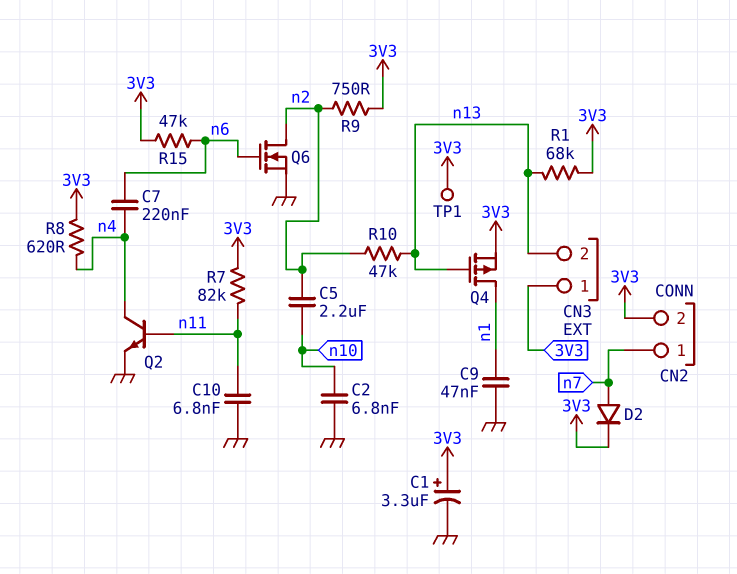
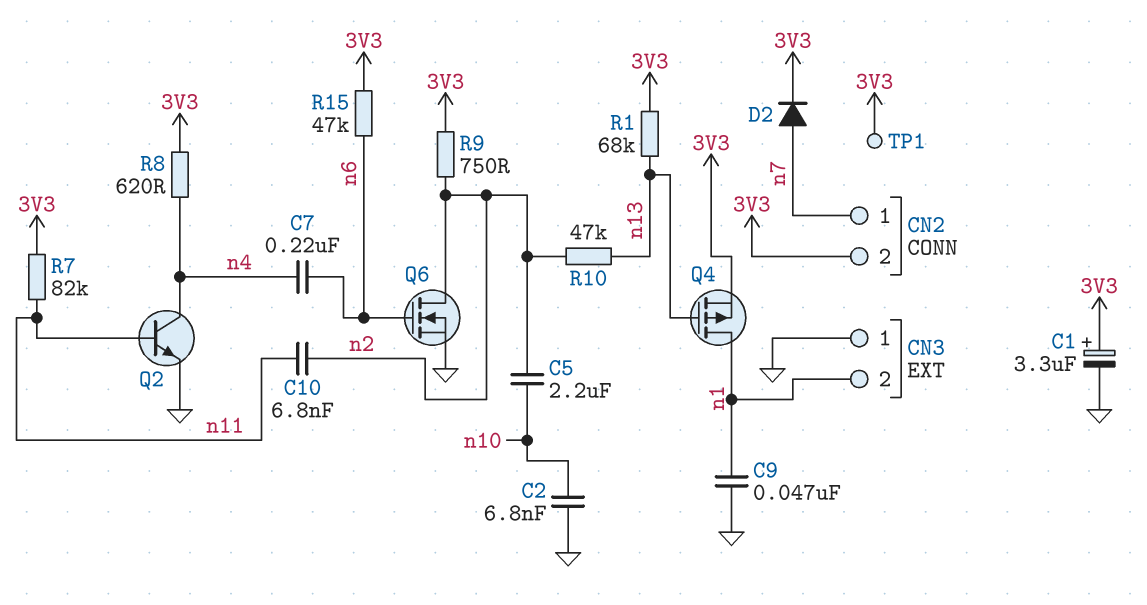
C10: 6.8nF (GND, n11) -> 6.8nF (n2, n11)
CN3 pin 1: 3V3 -> GND
CN3 pin 2: n13 -> n1

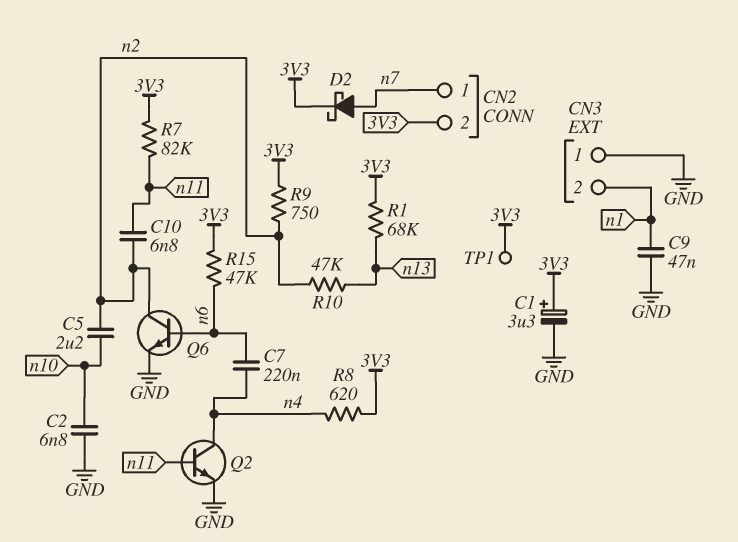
D2: diode (A n7, K 3V3) -> schottky (A n7, K 3V3)
Q4: PMOS (G n13, D n1, S 3V3) -> none
Q6: NMOS (G n6, D n2, S GND) -> NPN (B n6, C n2, E GND)

